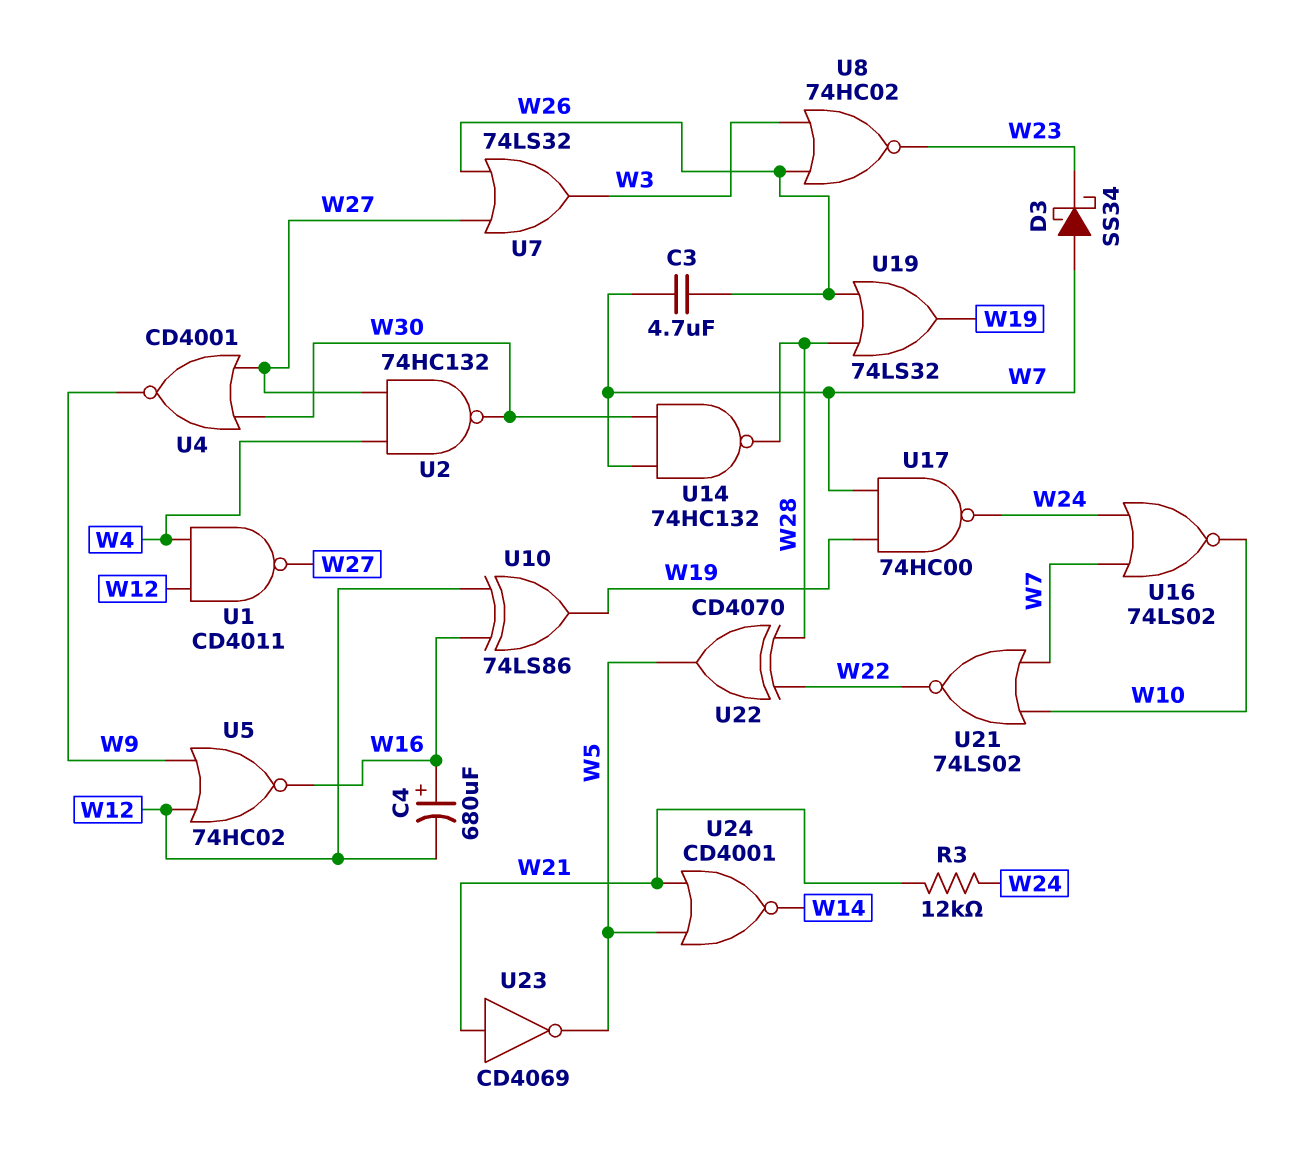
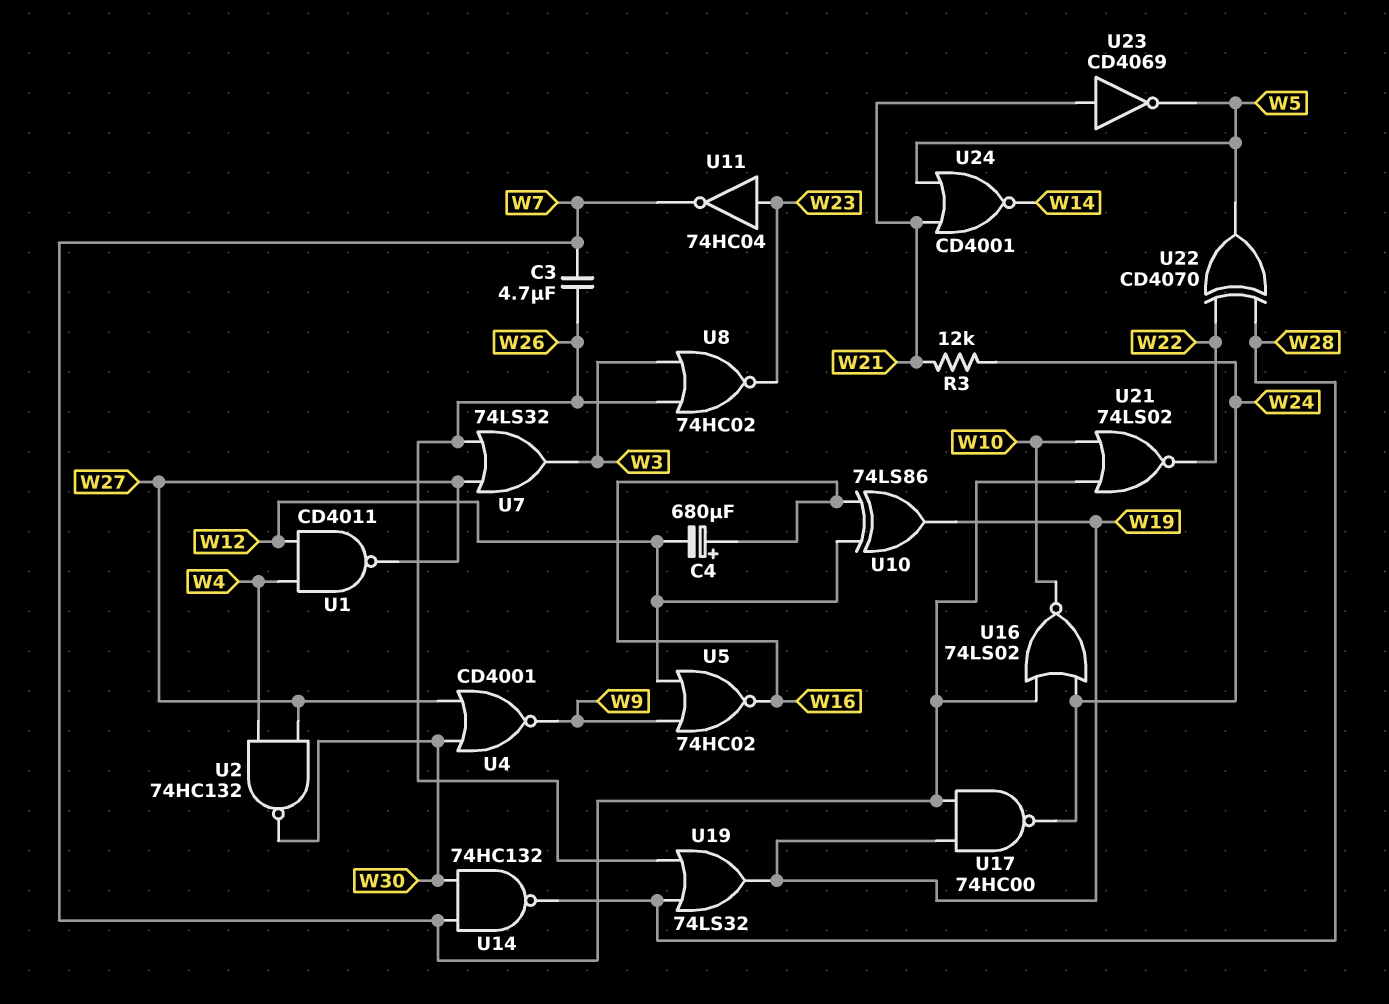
D3: schottky SS34 (A W7, K W23) -> none
U11: none -> NOT 74HC04 (in W23, out W7)

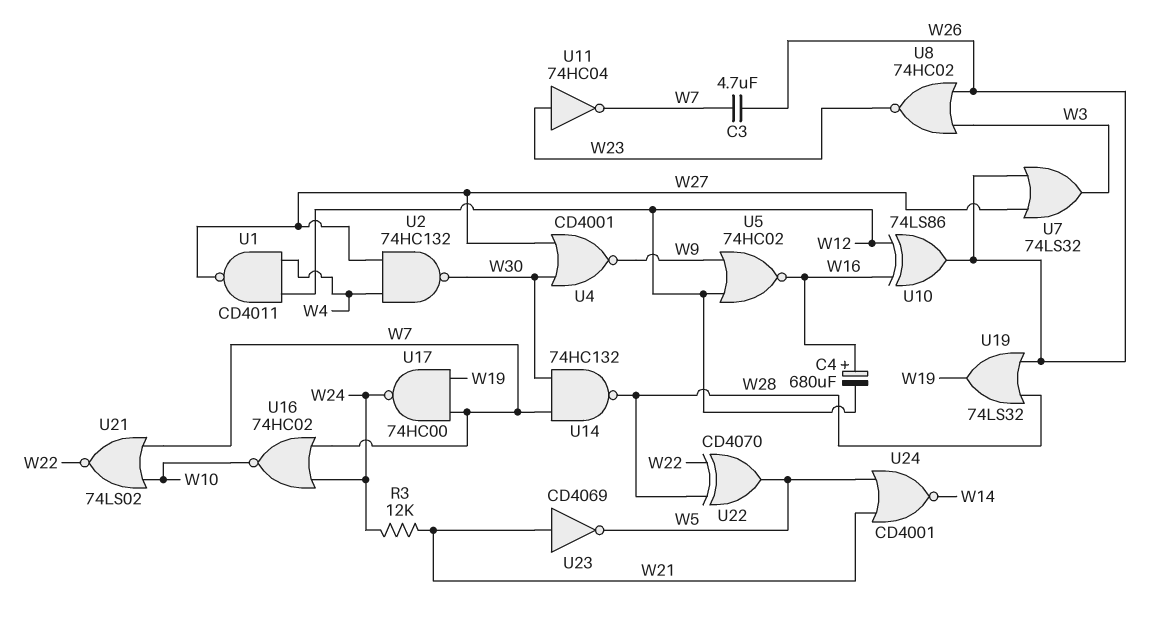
U10: XOR 74LS86 (in W12, in W16, out W19) -> XOR 74LS86 (in W12, in W16, out W26)
U16: NOR 74LS02 (in W7, in W24, out W10) -> NOR 74HC02 (in W7, in W24, out W10)

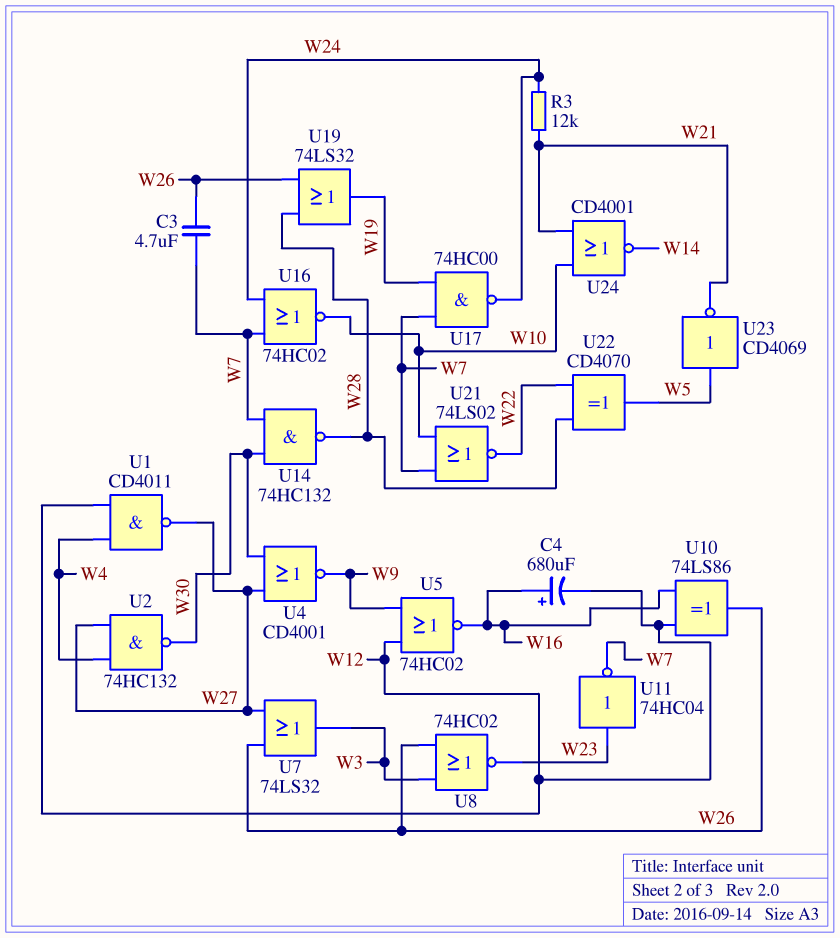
U23: NOT CD4069 (in W21, out W5) -> NOT CD4069 (in W5, out W21)
U24: NOR CD4001 (in W5, in W21, out W14) -> NOR CD4001 (in W10, in W21, out W14)

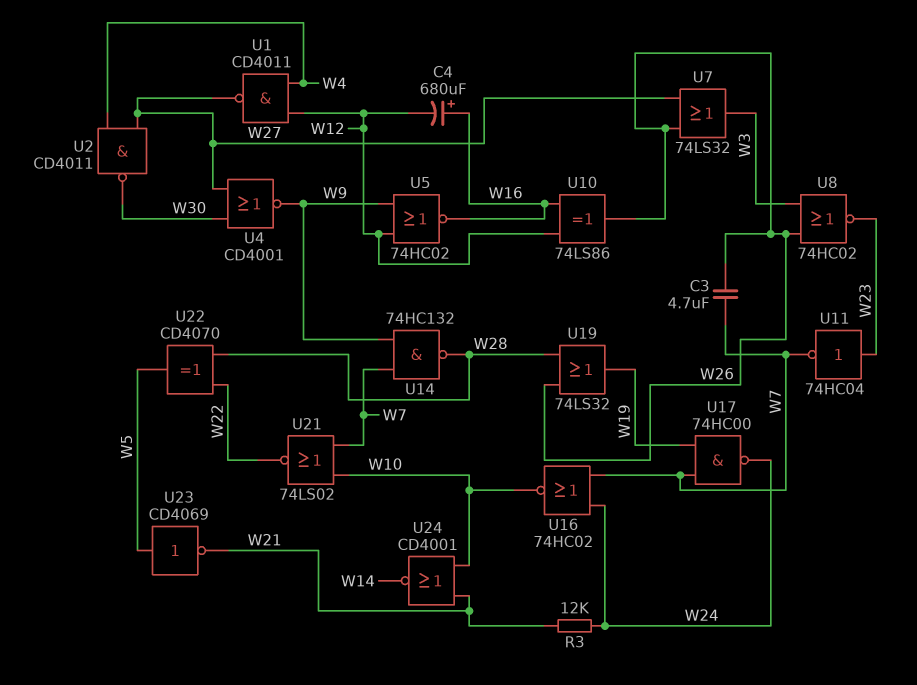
U2: NAND 74HC132 (in W4, in W27, out W30) -> NAND CD4011 (in W4, in W27, out W30)
U14: NAND 74HC132 (in W7, in W30, out W28) -> NAND 74HC132 (in W7, in W9, out W28)

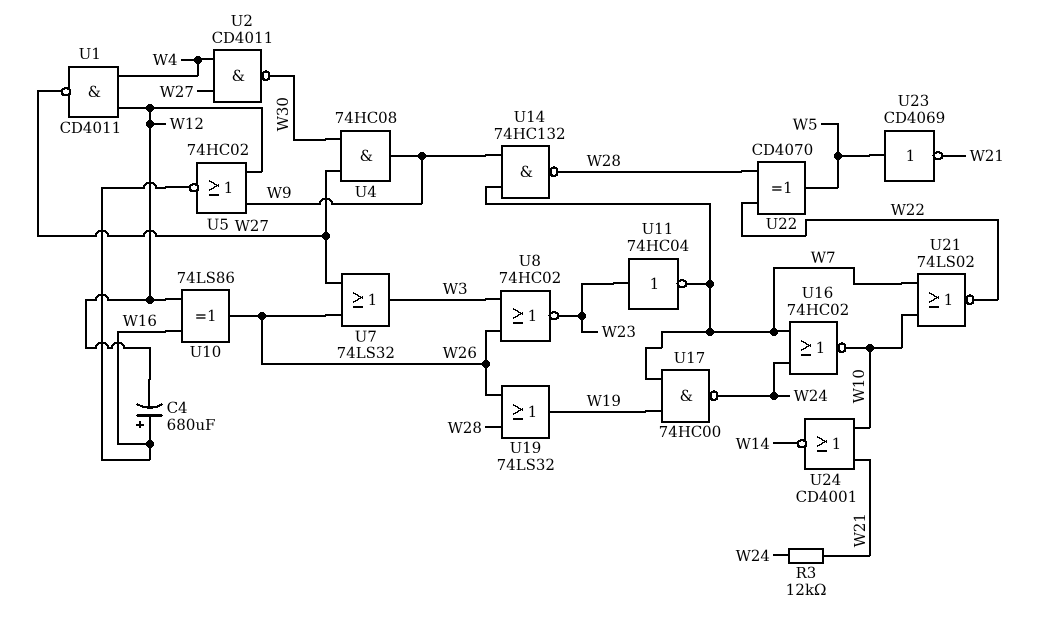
C3: 4.7uF (W7, W26) -> none
U4: NOR CD4001 (in W27, in W30, out W9) -> AND 74HC08 (in W27, in W30, out W9)

